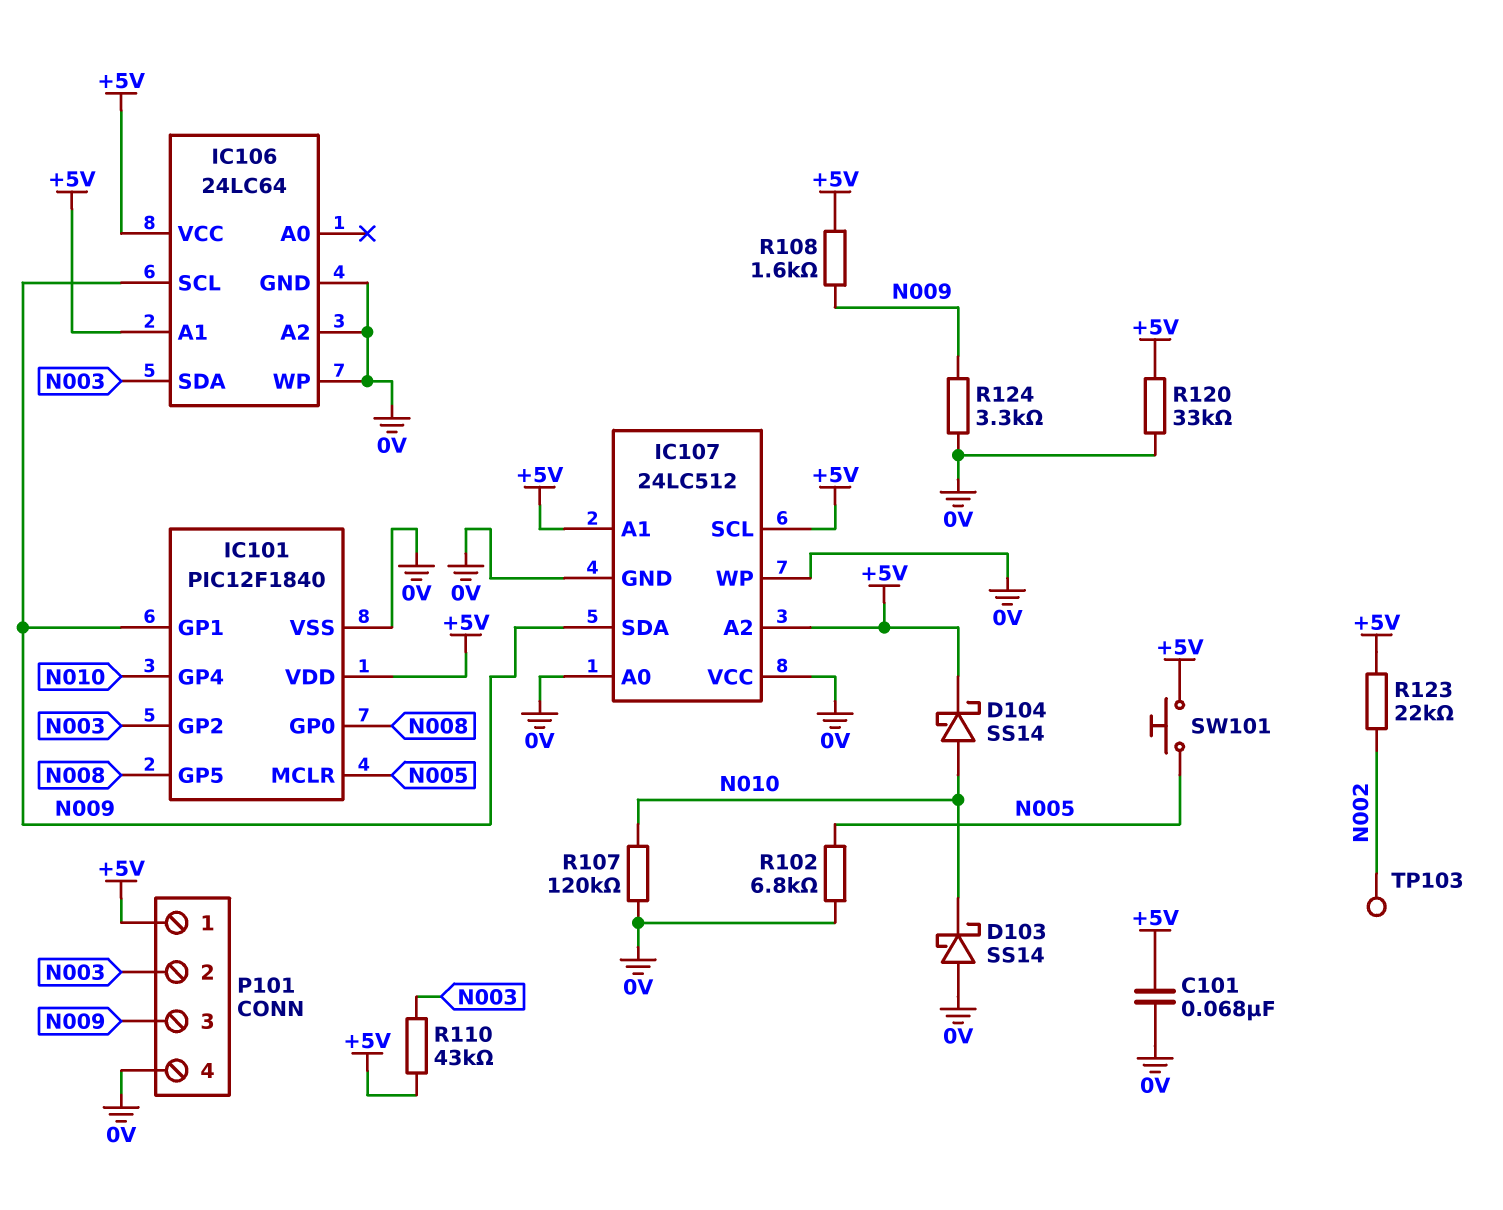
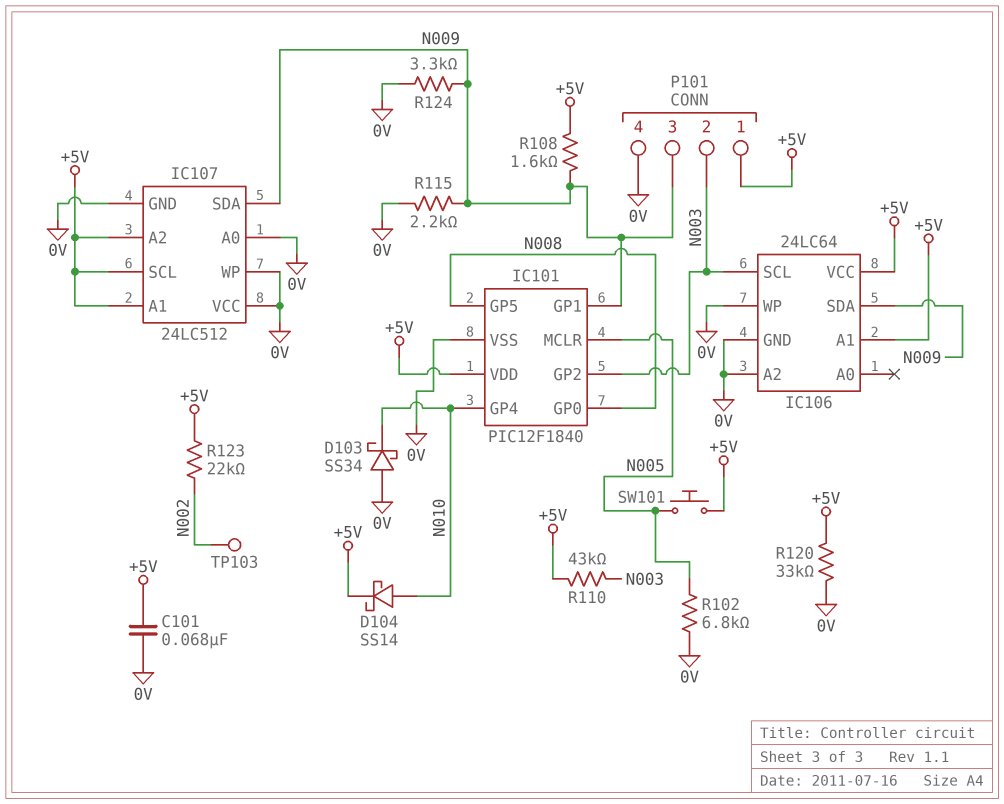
D103: schottky SS14 (A 0V, K N010) -> schottky SS34 (A 0V, K N010)
IC106 pin SCL: N009 -> N003
IC106 pin SDA: N003 -> N009
R107: 120k (0V, N010) -> none
R115: none -> 2.2k (0V, N009)

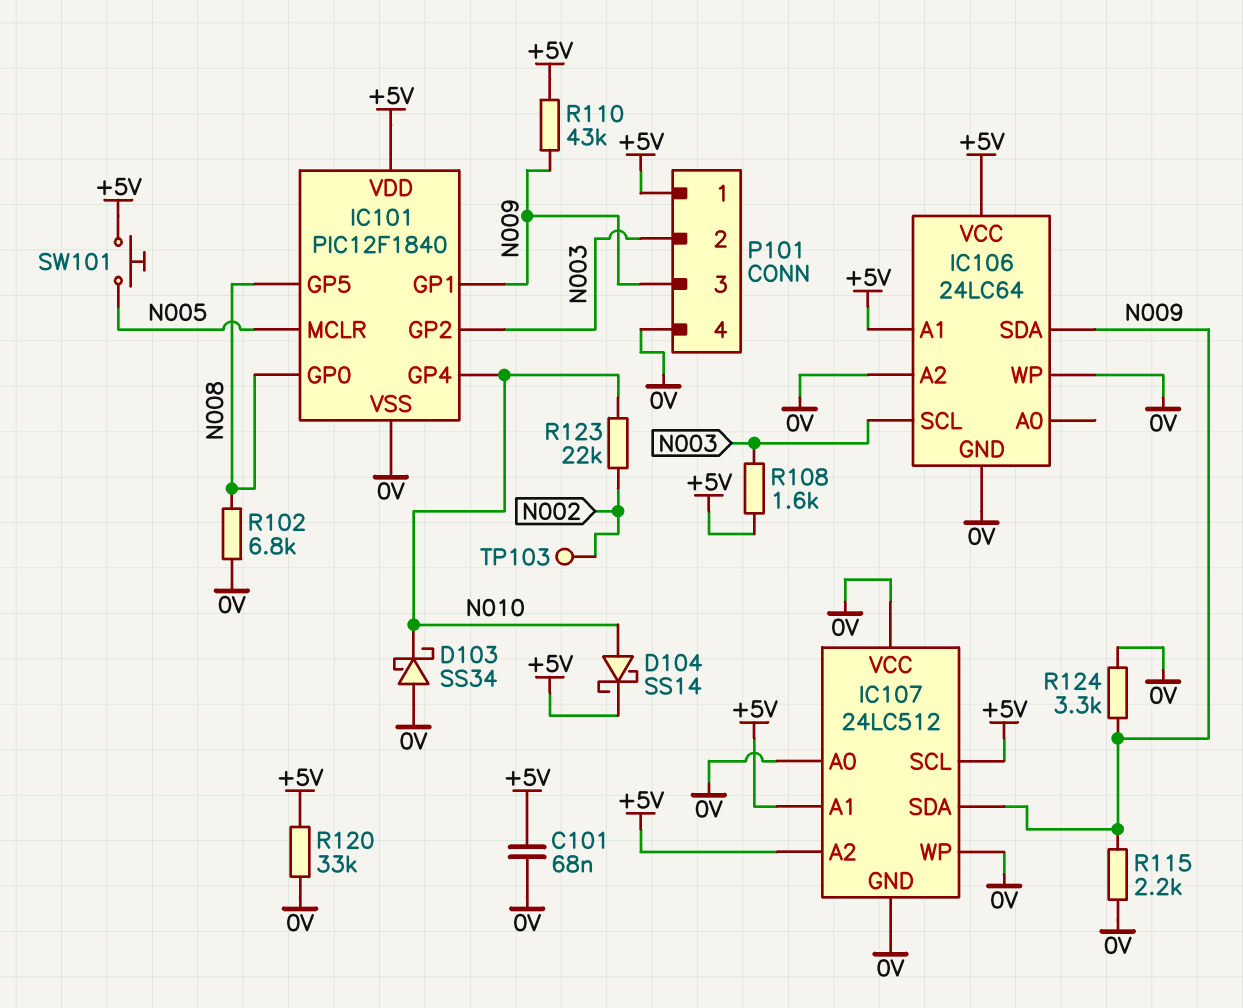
R102: 6.8k (0V, N005) -> 6.8k (0V, N008)
R108: 1.6k (+5V, N009) -> 1.6k (+5V, N003)
R110: 43k (+5V, N003) -> 43k (+5V, N009)
R123: 22k (+5V, N002) -> 22k (N002, N010)

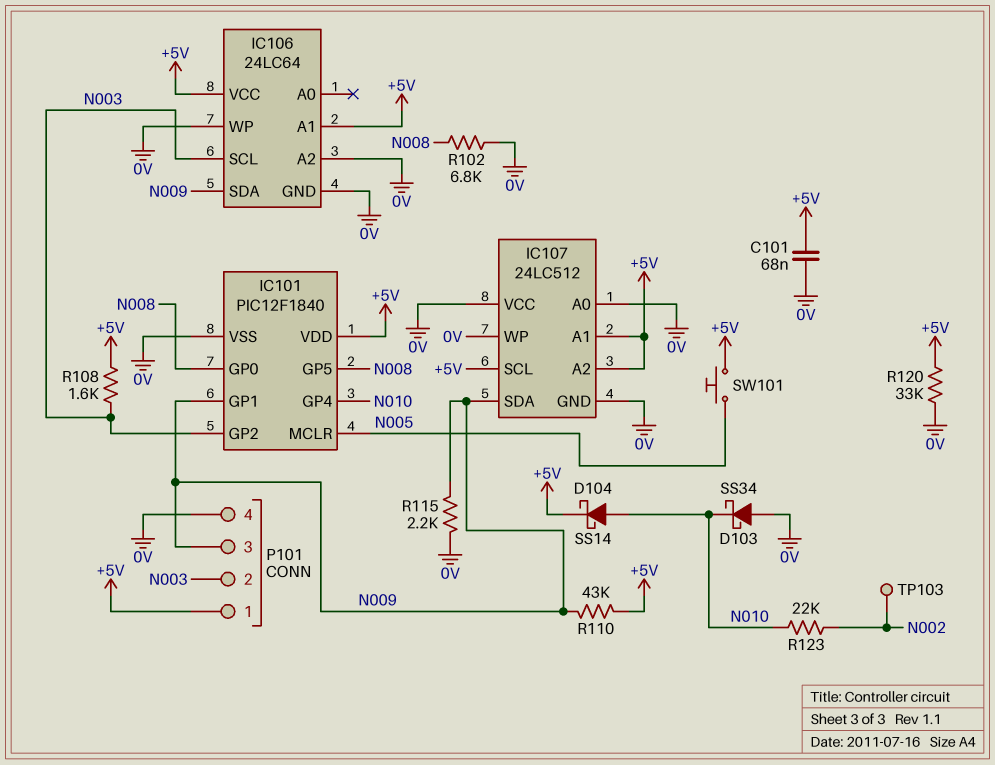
R124: 3.3k (0V, N009) -> none

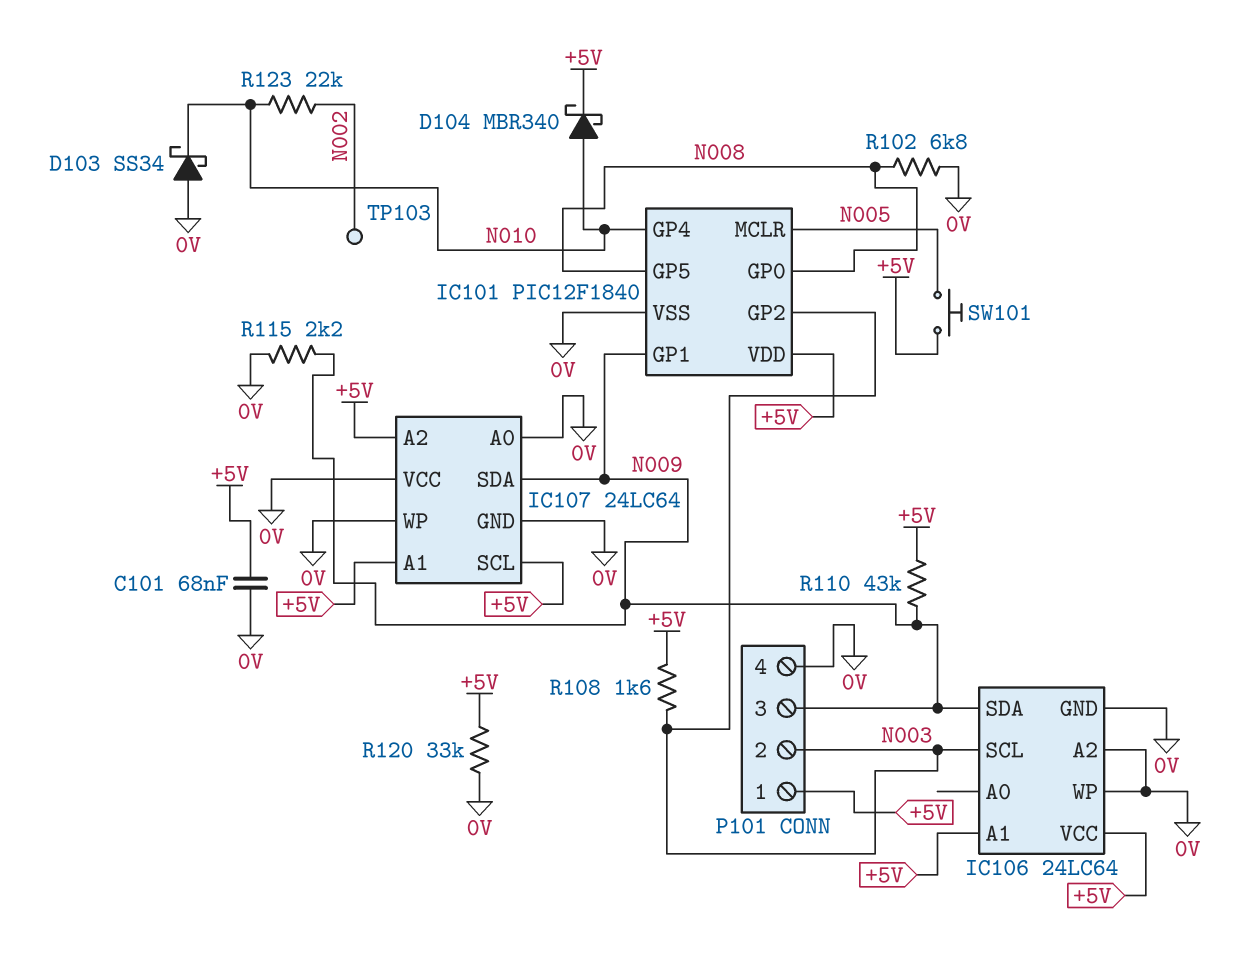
D104: schottky SS14 (A N010, K +5V) -> schottky MBR340 (A N010, K +5V)
IC107: 24LC512 -> 24LC64

